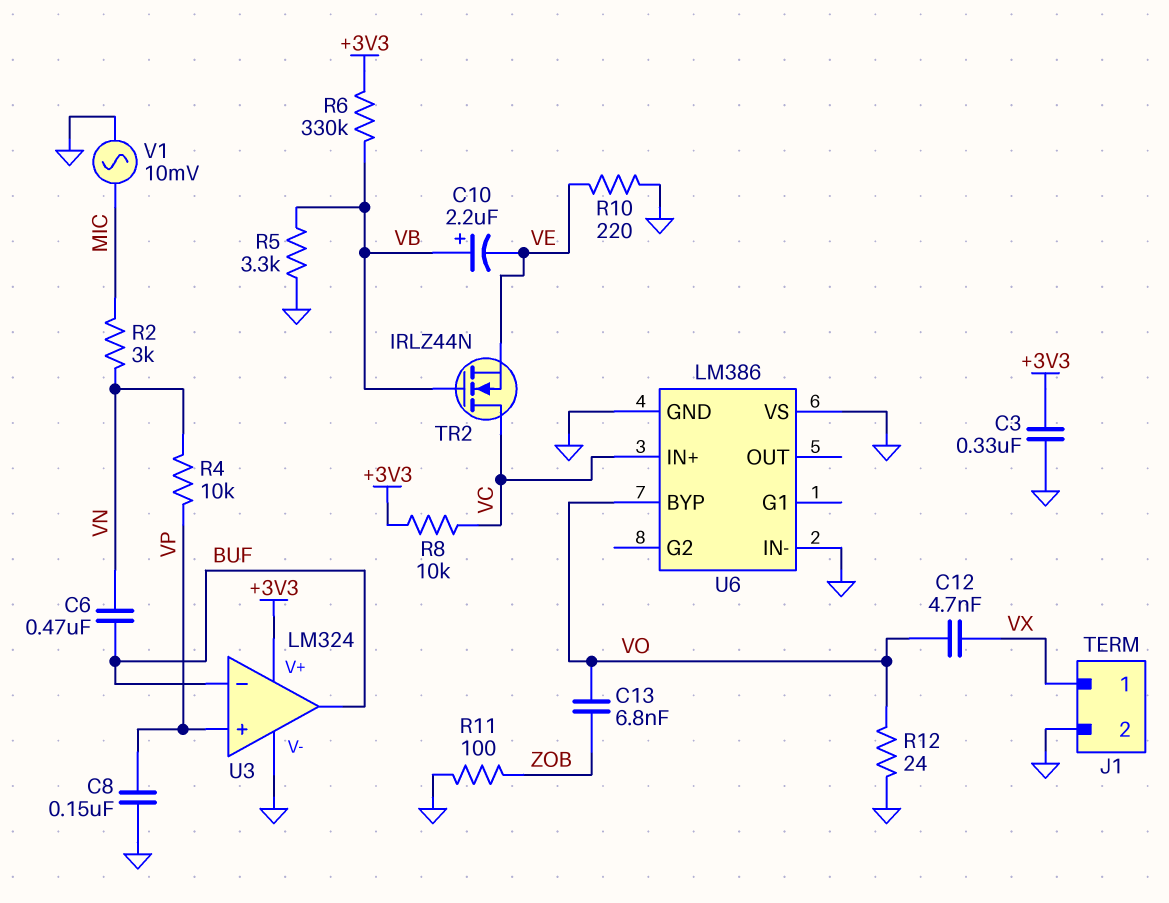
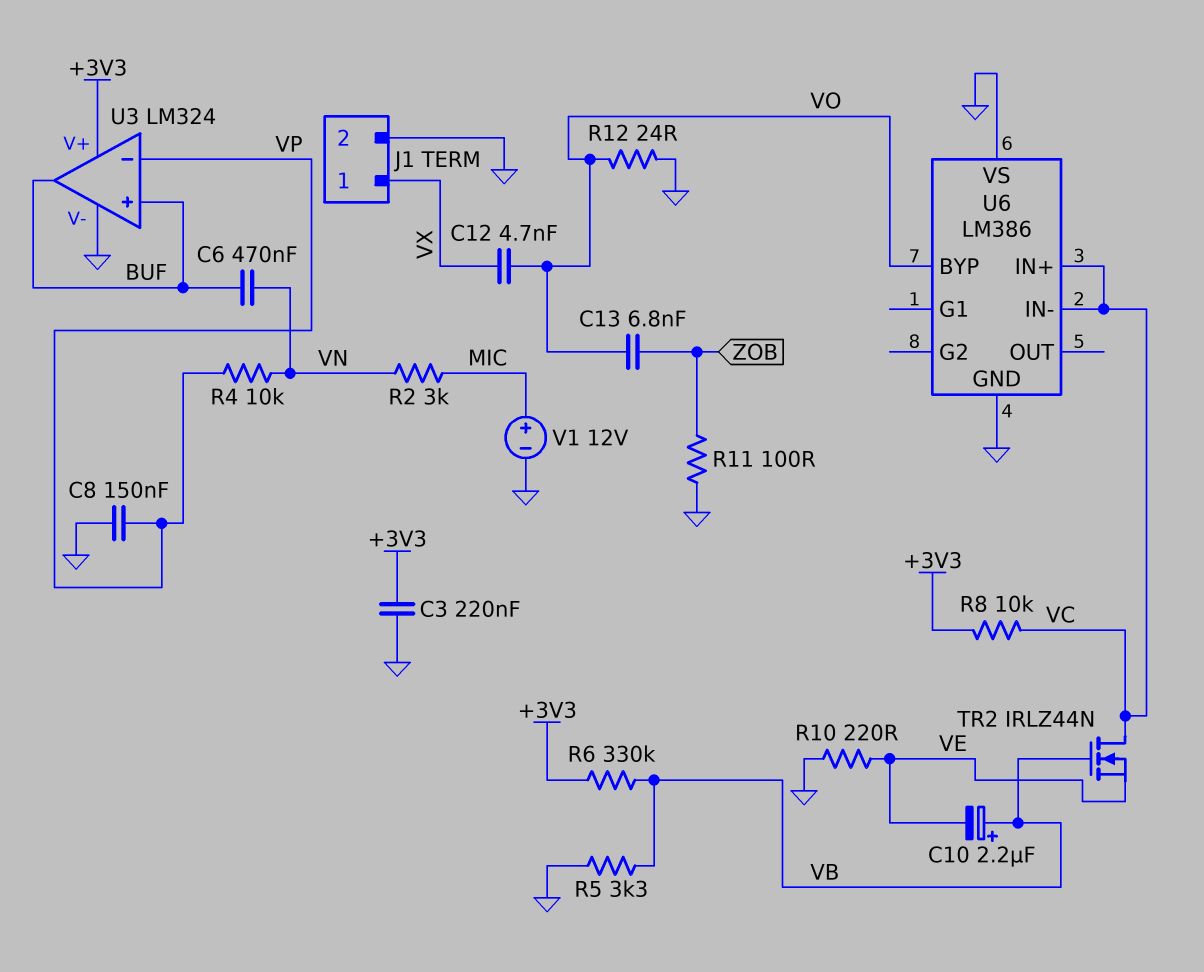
C3: 330nF (+3V3, GND) -> 220nF (+3V3, GND)
U3 pin in+: VP -> BUF
U3 pin in-: BUF -> VP
U6 pin IN-: GND -> VC
V1: AC 10mV (GND, MIC) -> 12V (plus MIC, minus GND)

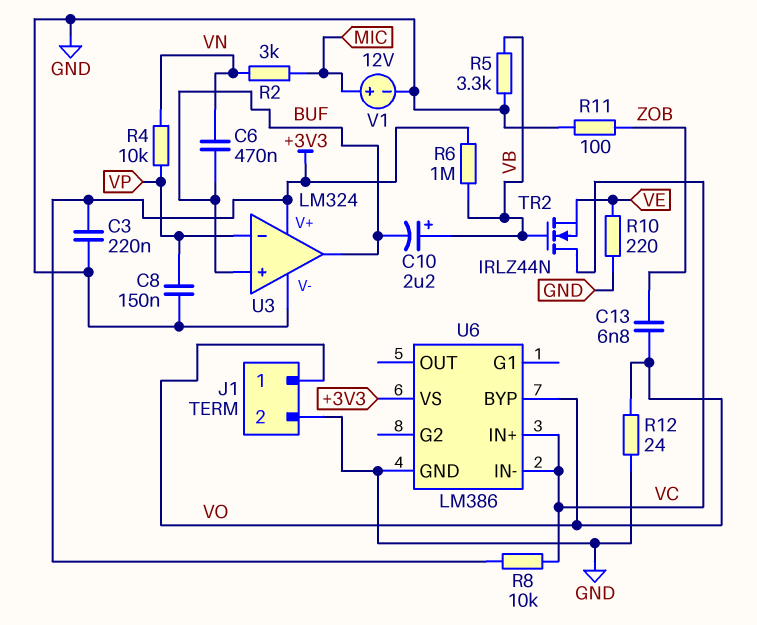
C10: 2.2uF (plus VB, minus VE) -> 2.2uF (plus VB, minus BUF)
C12: 4.7nF (VO, VX) -> none
J1 pin 1: VX -> VO
R6: 330k (+3V3, VB) -> 1M (+3V3, VB)
U6 pin VS: GND -> +3V3

